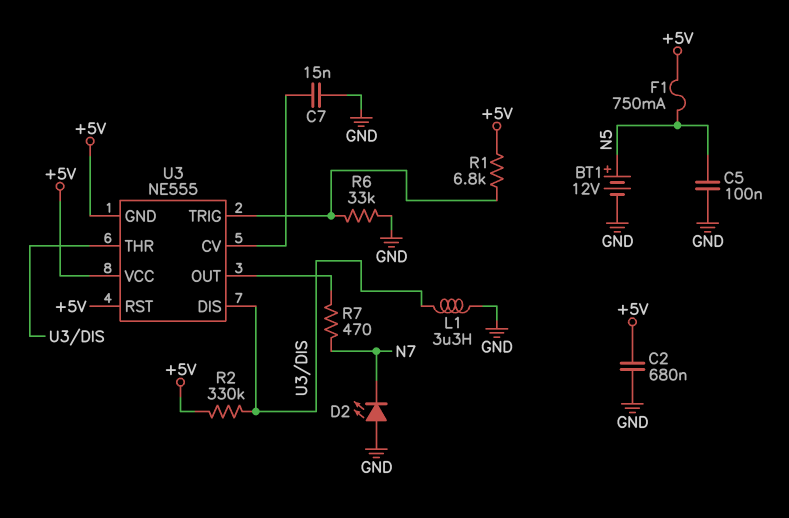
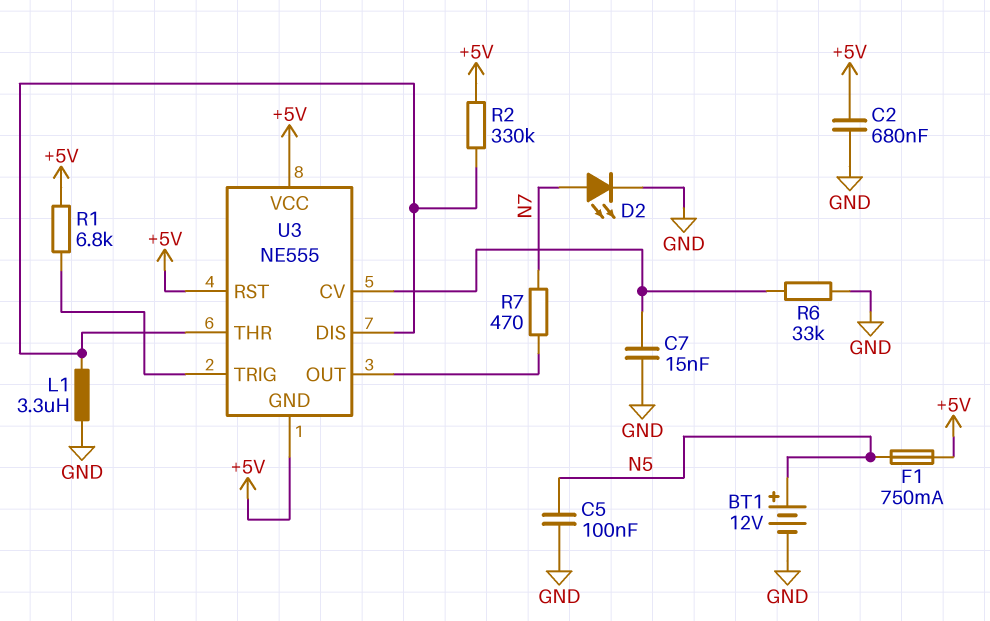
D2: LED (A GND, K N7) -> LED (A N7, K GND)
R6: 33k (GND, U3/TRIG) -> 33k (GND, U3/CV)

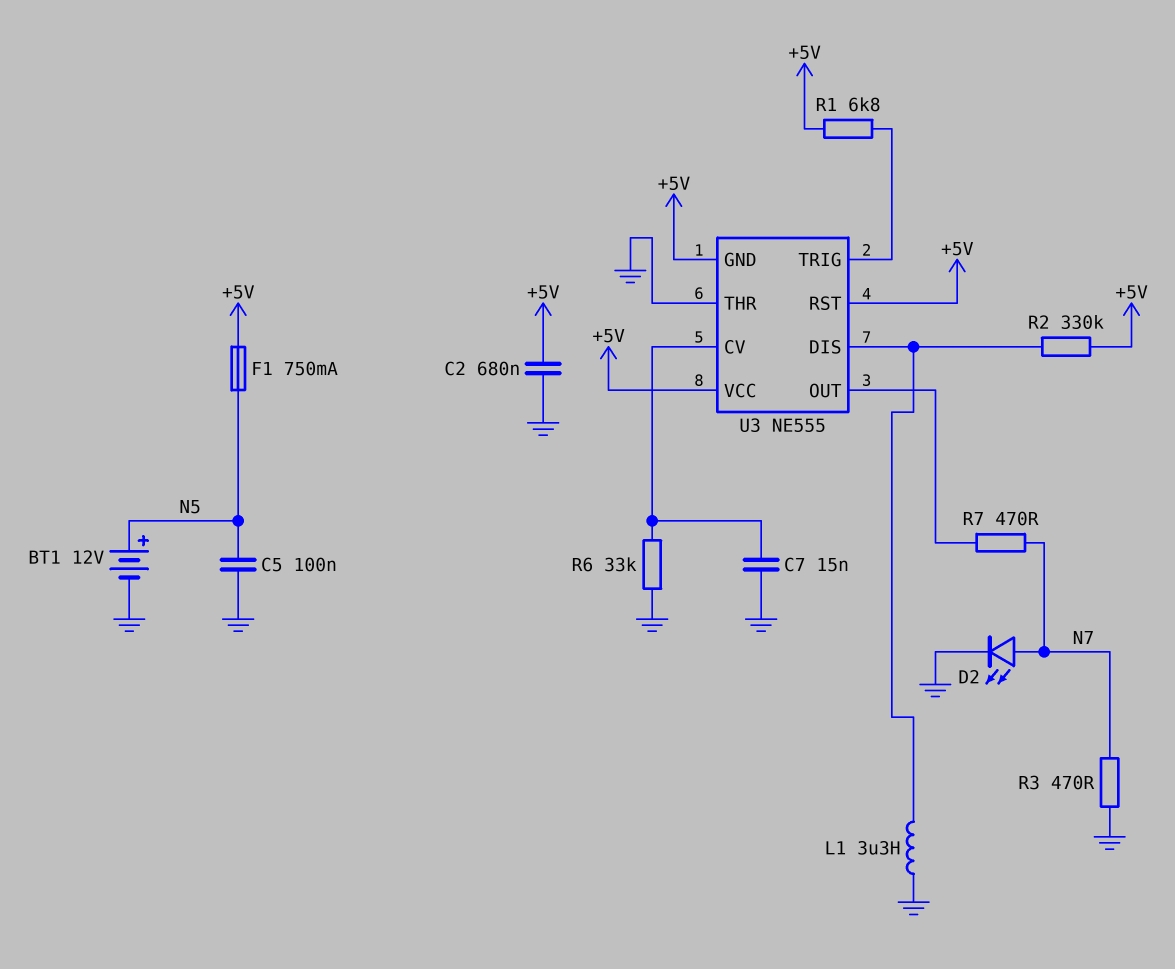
R3: none -> 470 (GND, N7)
U3 pin THR: U3/DIS -> GND

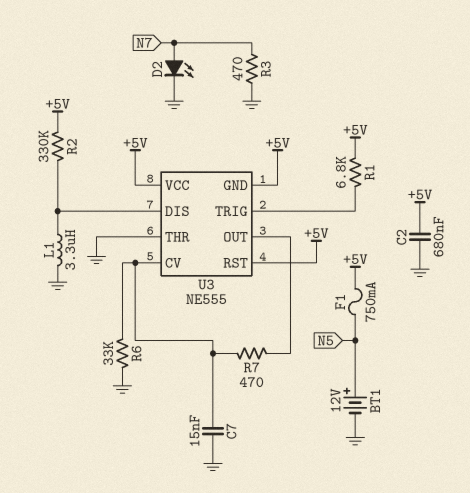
C5: 100nF (GND, N5) -> none
R7: 470 (N7, U3/OUT) -> 470 (U3/CV, U3/OUT)

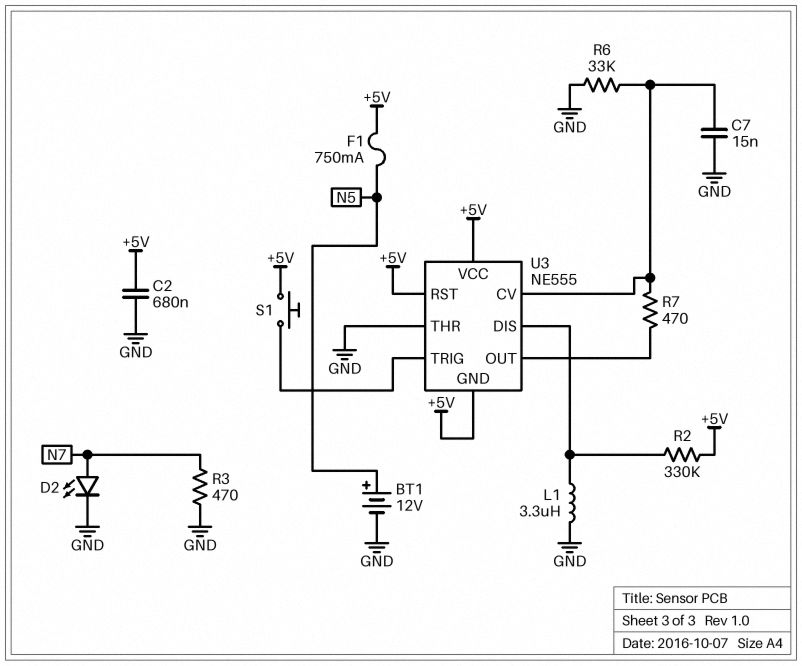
R1: 6.8k (+5V, U3/TRIG) -> none
S1: none -> button (+5V, U3/TRIG)

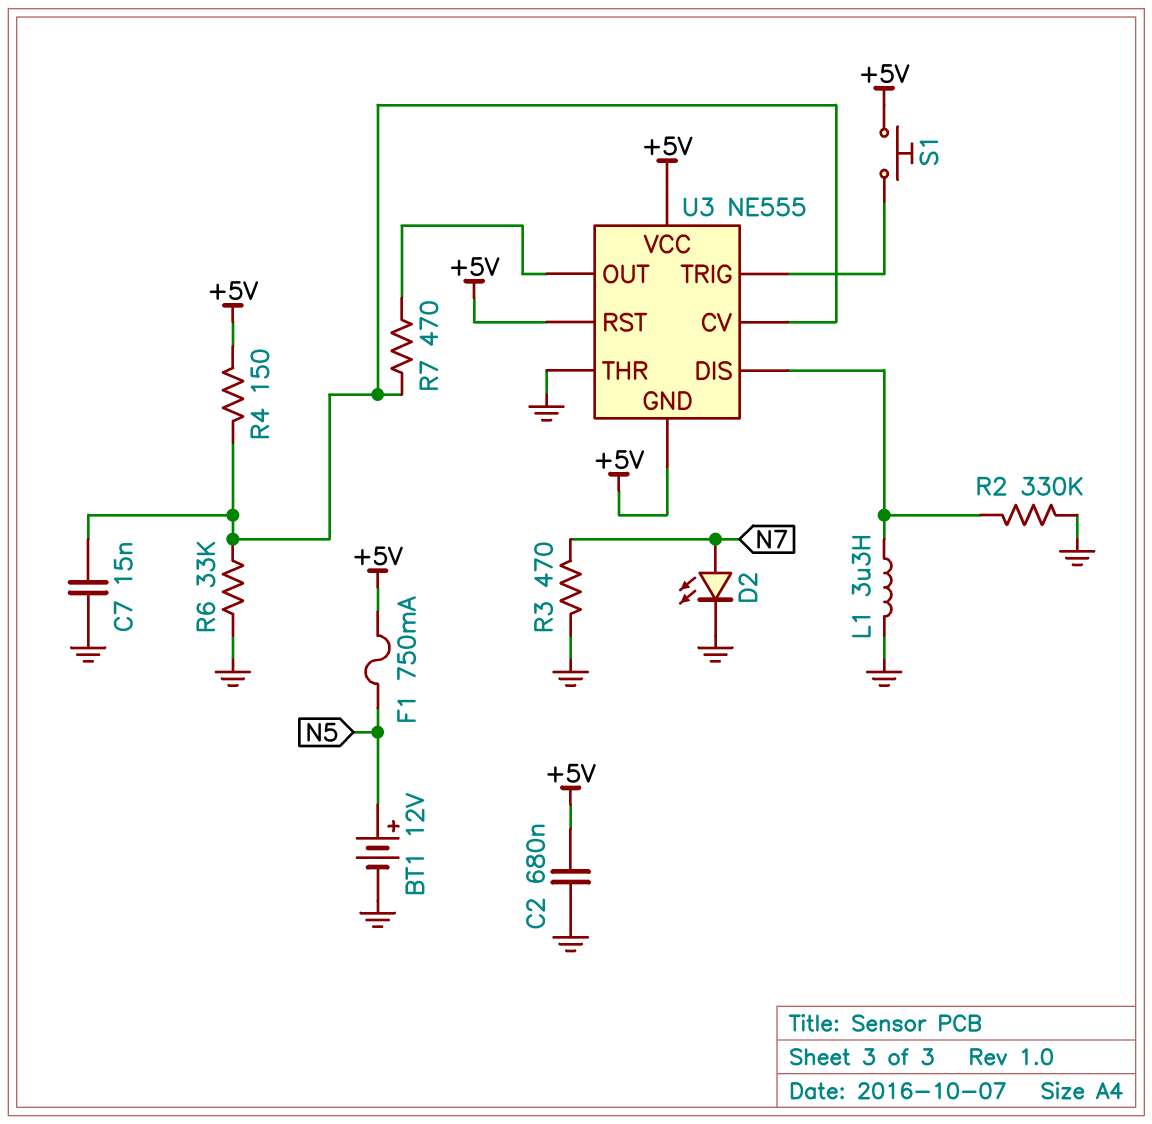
R2: 330k (+5V, U3/DIS) -> 330k (GND, U3/DIS)
R4: none -> 150 (+5V, U3/CV)

